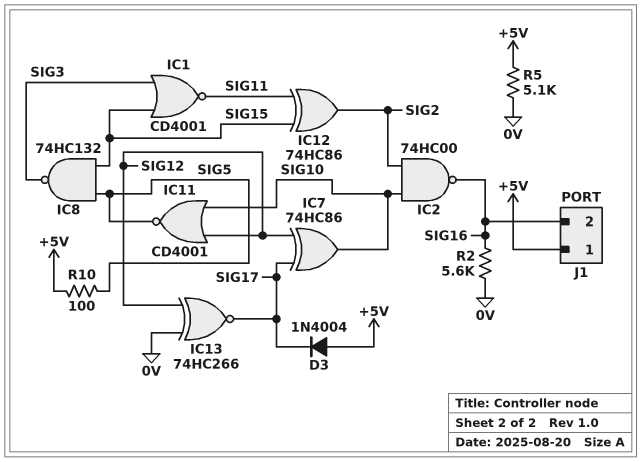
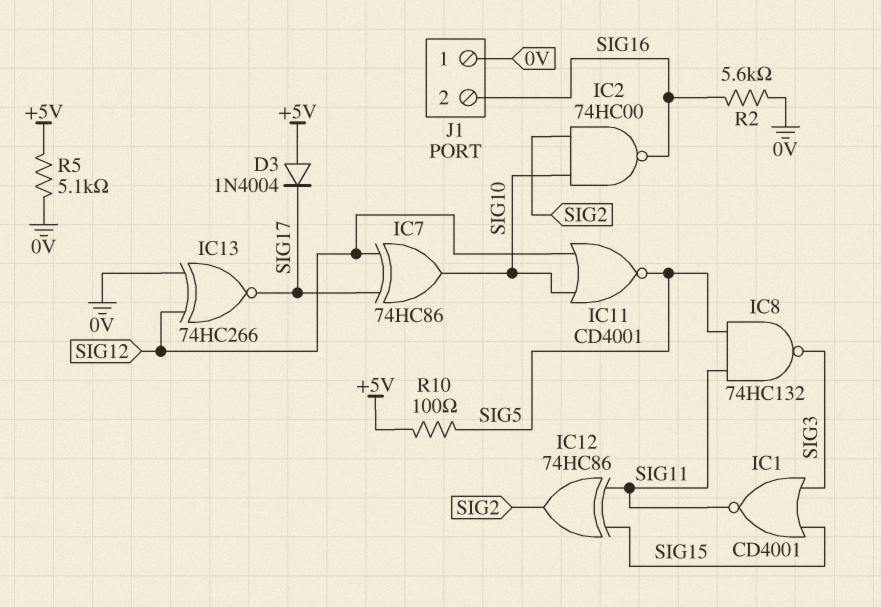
IC8: NAND 74HC132 (in SIG5, in SIG15, out SIG3) -> NAND 74HC132 (in SIG5, in SIG11, out SIG3)
J1 pin 1: +5V -> 0V

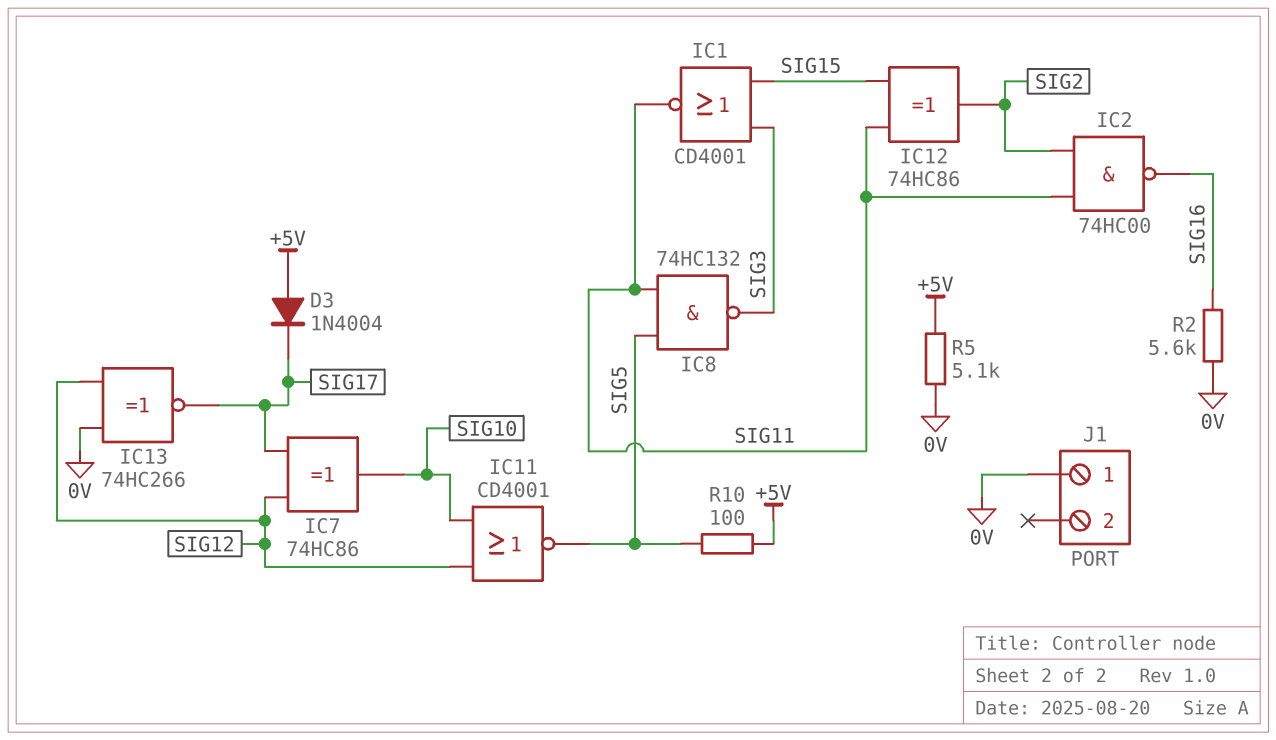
IC2: NAND 74HC00 (in SIG2, in SIG10, out SIG16) -> NAND 74HC00 (in SIG2, in SIG11, out SIG16)
J1 pin 2: SIG16 -> none

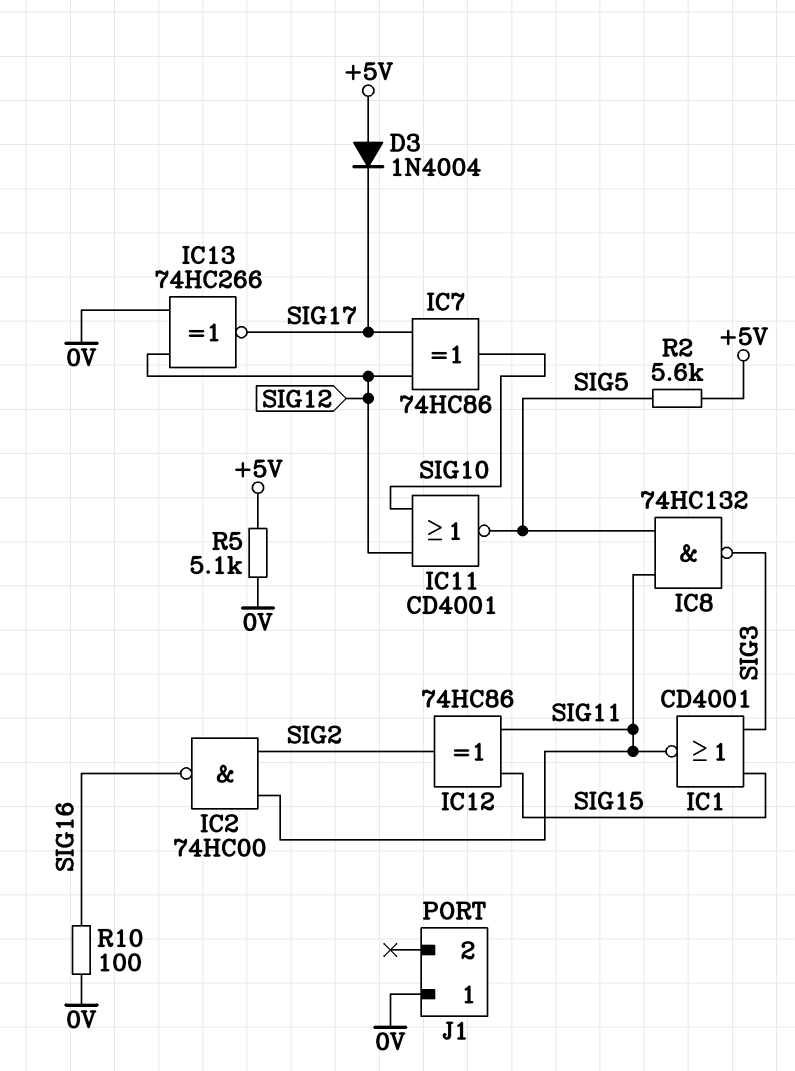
R2: 5.6k (0V, SIG16) -> 5.6k (+5V, SIG5)
R10: 100 (+5V, SIG5) -> 100 (0V, SIG16)

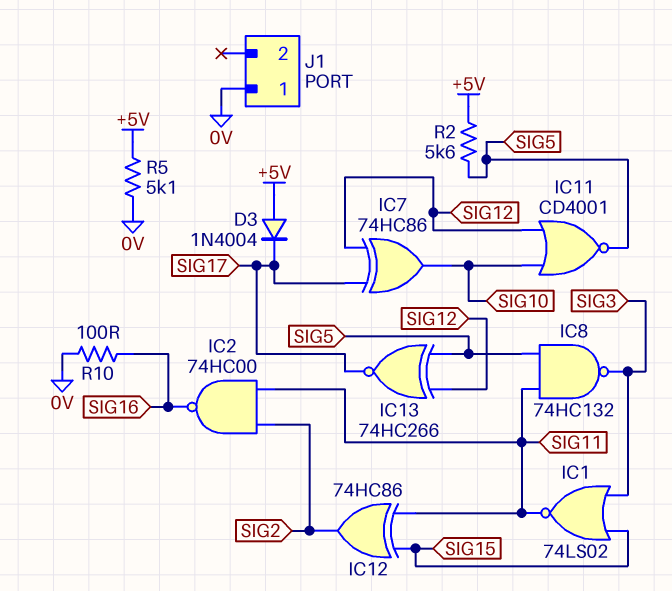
IC1: NOR CD4001 (in SIG3, in SIG15, out SIG11) -> NOR 74LS02 (in SIG3, in SIG15, out SIG11)
IC13: XNOR 74HC266 (in 0V, in SIG12, out SIG17) -> XNOR 74HC266 (in SIG5, in SIG12, out SIG17)

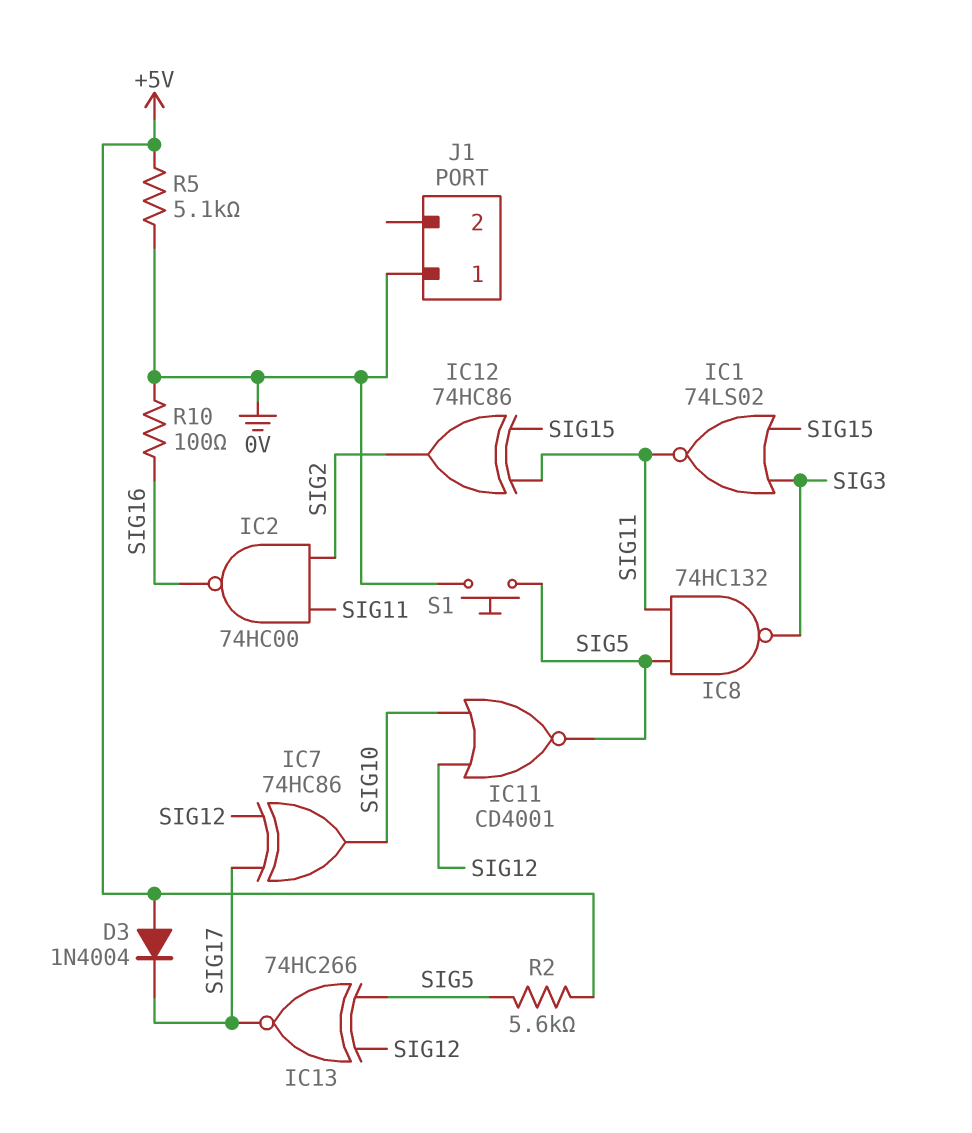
S1: none -> button (0V, SIG5)

